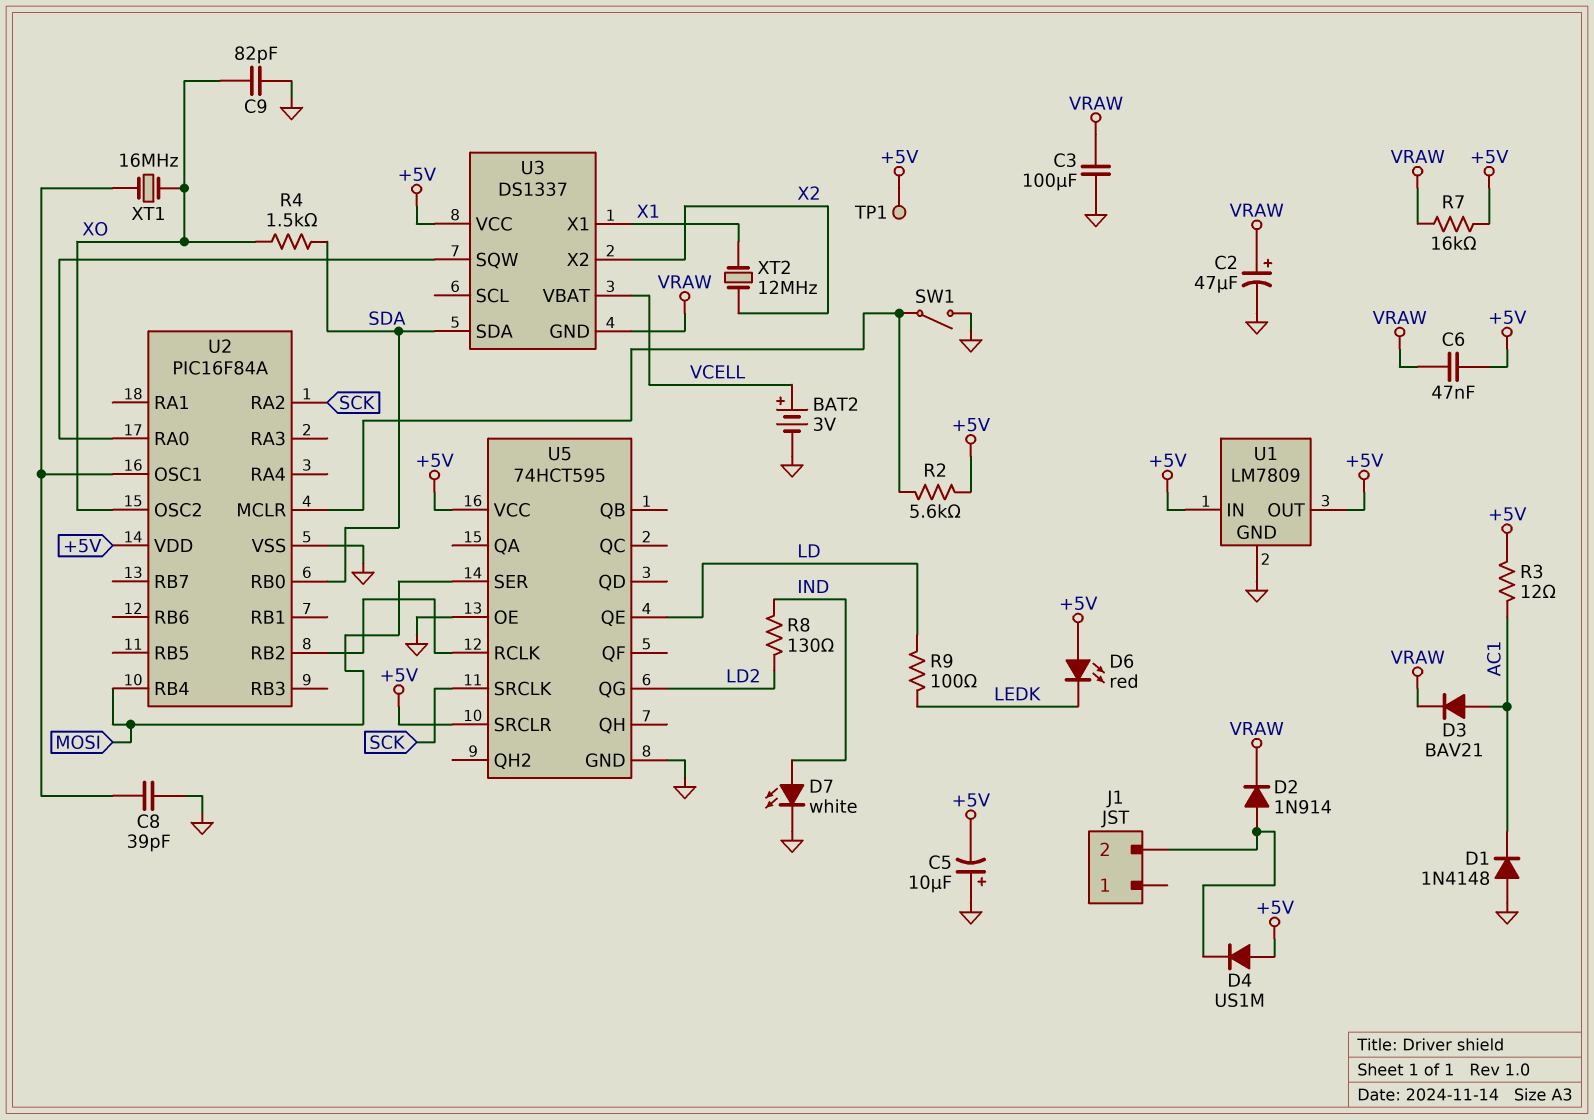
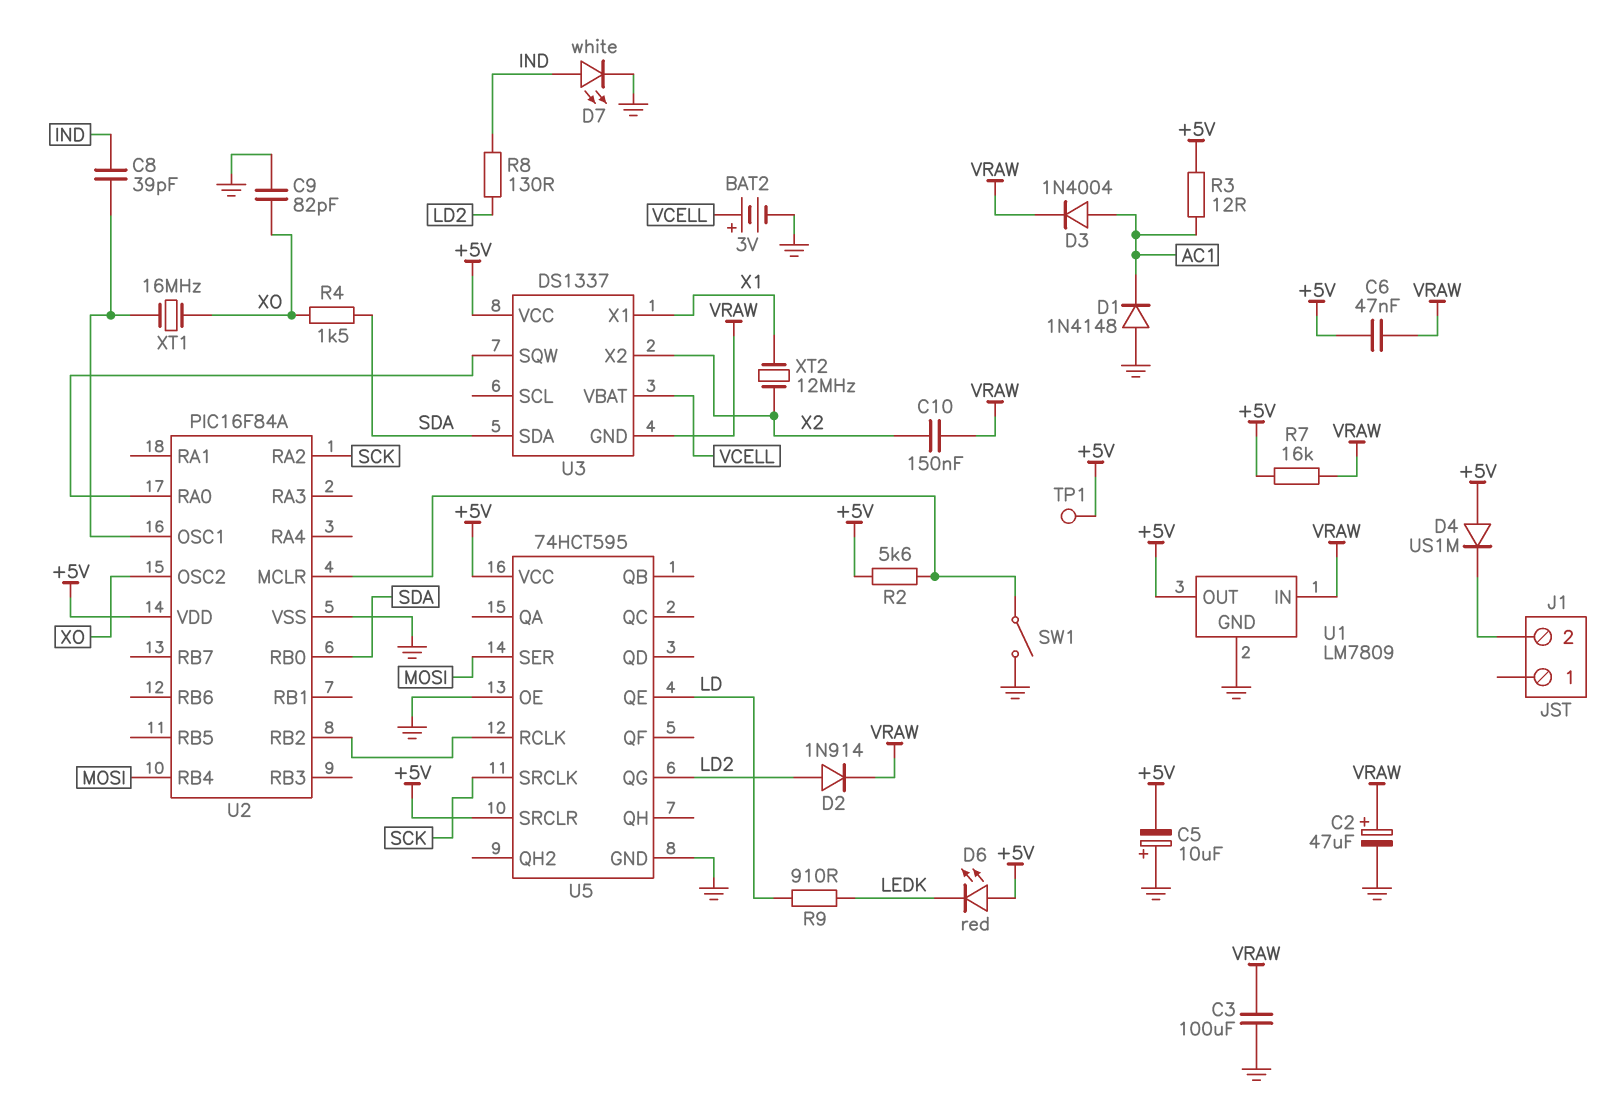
C8: 39pF (GND, U2/OSC1) -> 39pF (IND, U2/OSC1)
C10: none -> 150nF (VRAW, X2)
D2: diode 1N914 (A J1/2, K VRAW) -> diode 1N914 (A LD2, K VRAW)
D3: diode BAV21 (A AC1, K VRAW) -> diode 1N4004 (A AC1, K VRAW)
R9: 100 (LD, LEDK) -> 910 (LD, LEDK)
U1 pin IN: +5V -> VRAW

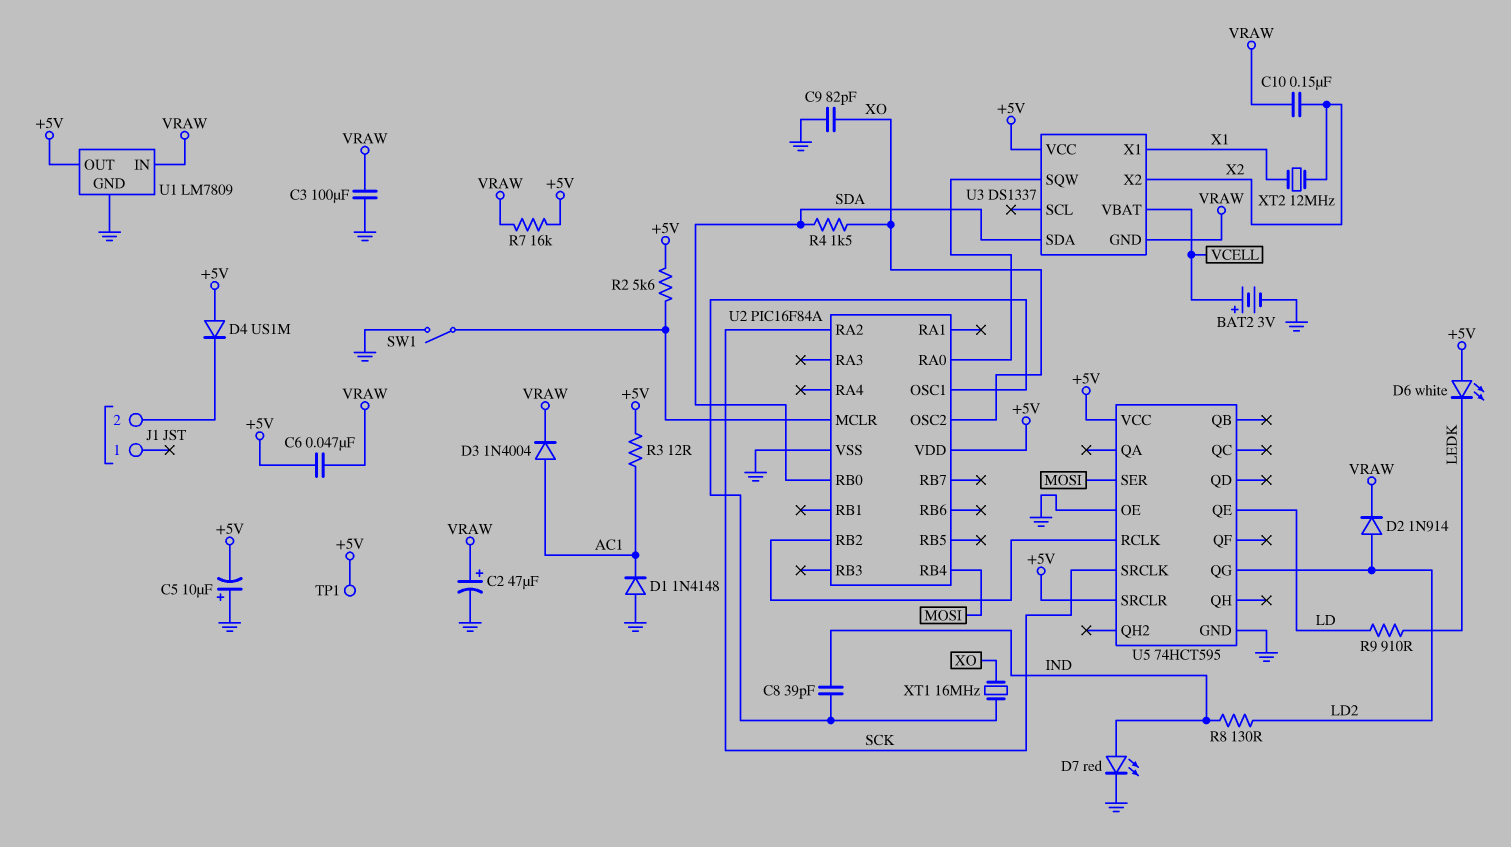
D6: LED red (A +5V, K LEDK) -> LED white (A +5V, K LEDK)
D7: LED white (A IND, K GND) -> LED red (A IND, K GND)

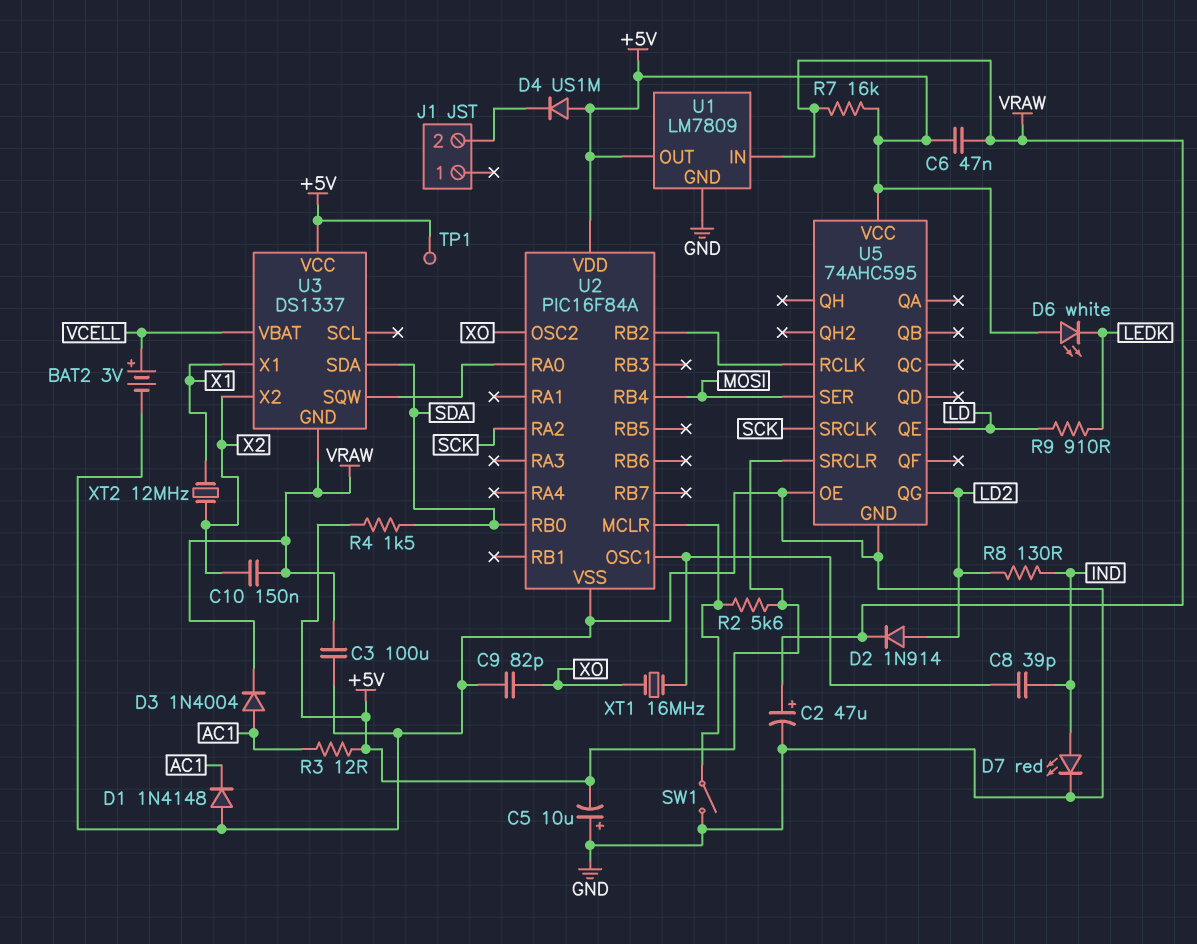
R4: 1.5k (SDA, XO) -> 1.5k (+5V, SDA)
U5: 74HCT595 -> 74AHC595

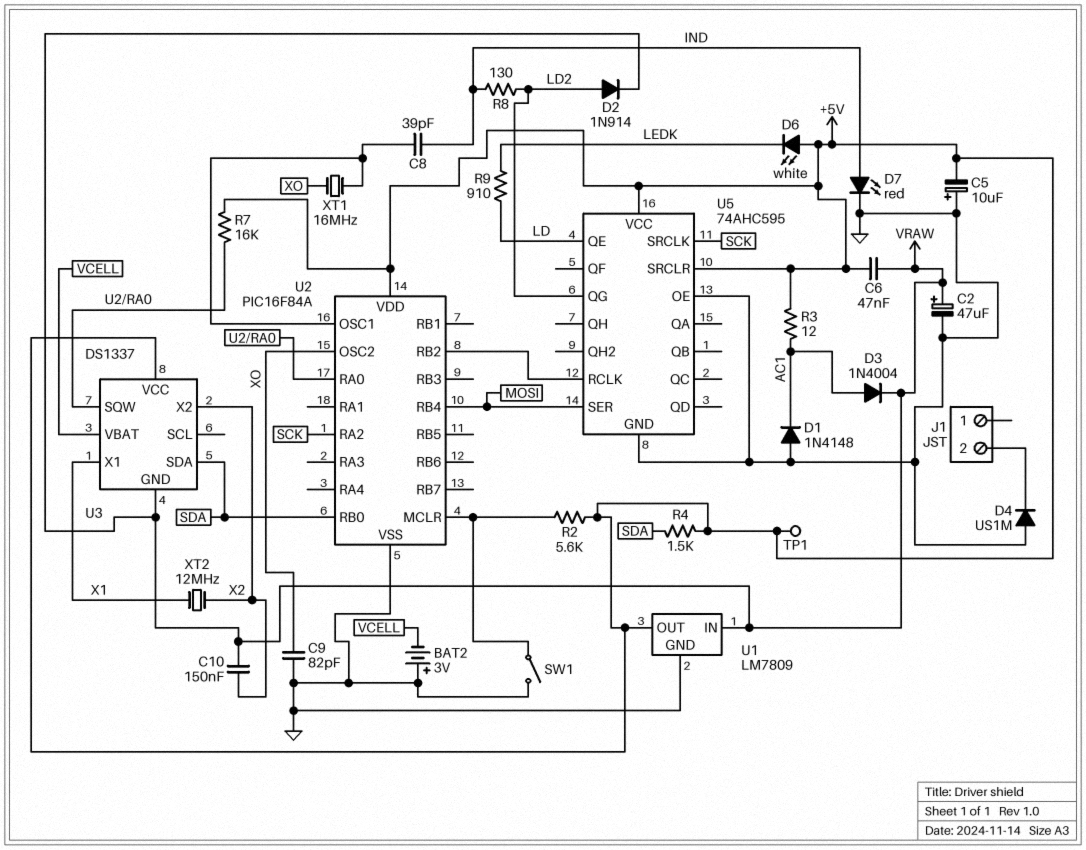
BAT2: 3V (plus VCELL, minus GND) -> 3V (plus GND, minus VCELL)
C3: 100uF (GND, VRAW) -> none
D4: diode US1M (A +5V, K J1/2) -> diode US1M (A GND, K J1/2)
R7: 16k (+5V, VRAW) -> 16k (+5V, U2/RA0)

